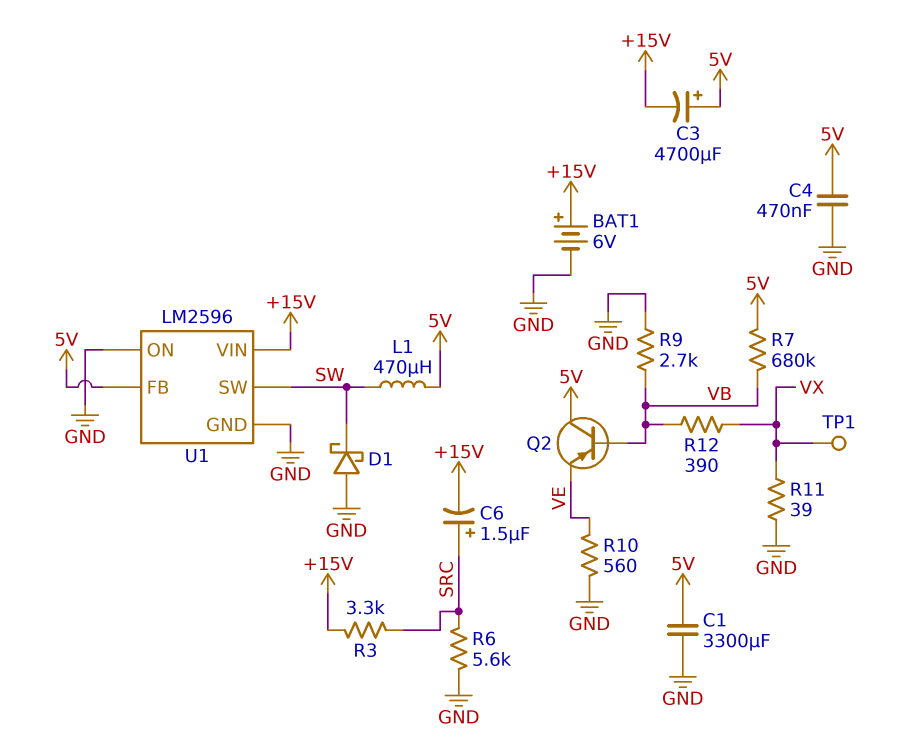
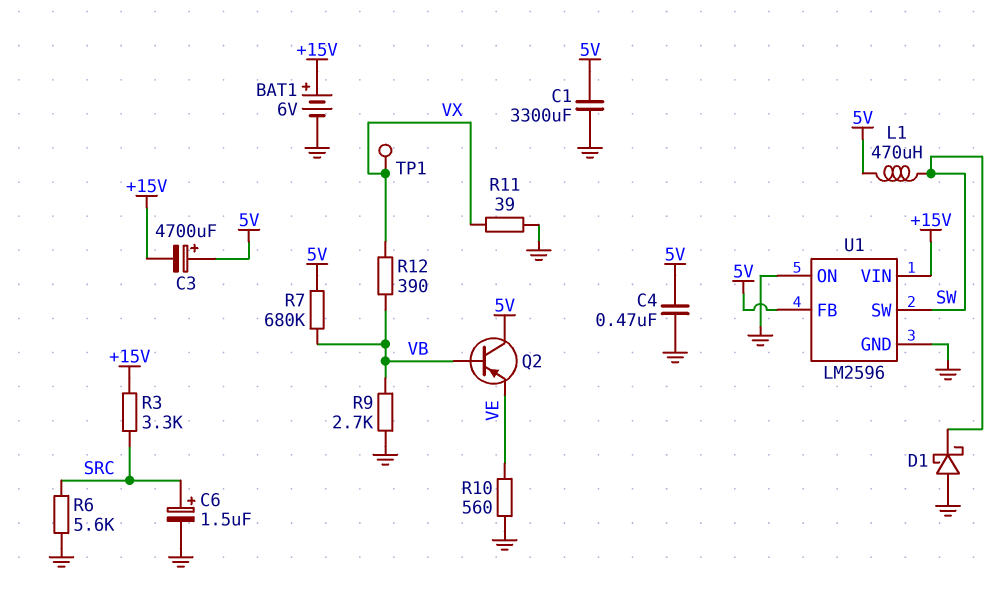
C6: 1.5uF (plus SRC, minus +15V) -> 1.5uF (plus SRC, minus GND)

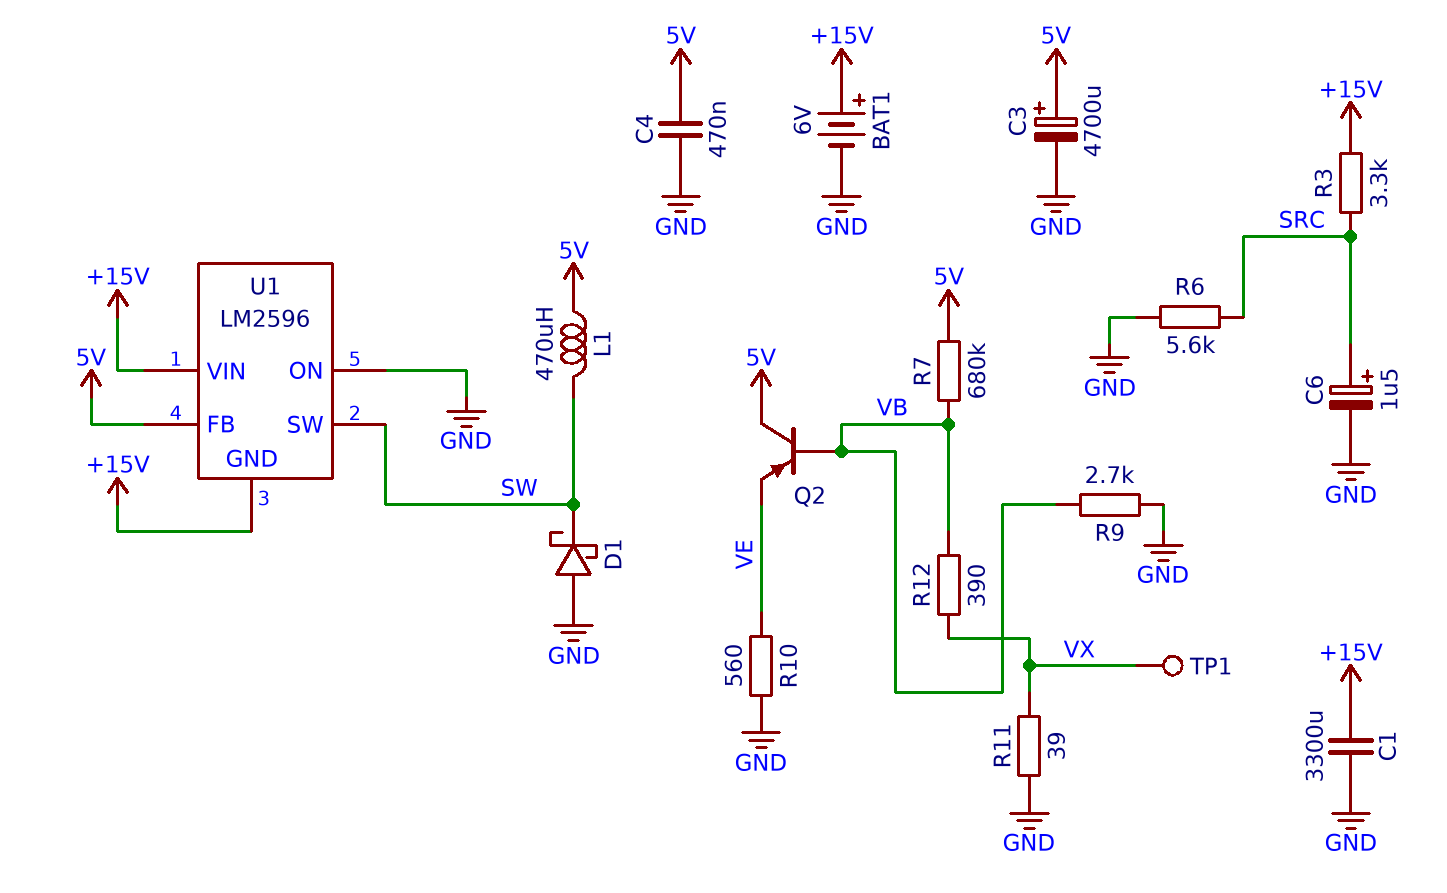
C1: 3300uF (5V, GND) -> 3300uF (+15V, GND)
C3: 4700uF (plus 5V, minus +15V) -> 4700uF (plus 5V, minus GND)
U1 pin GND: GND -> +15V

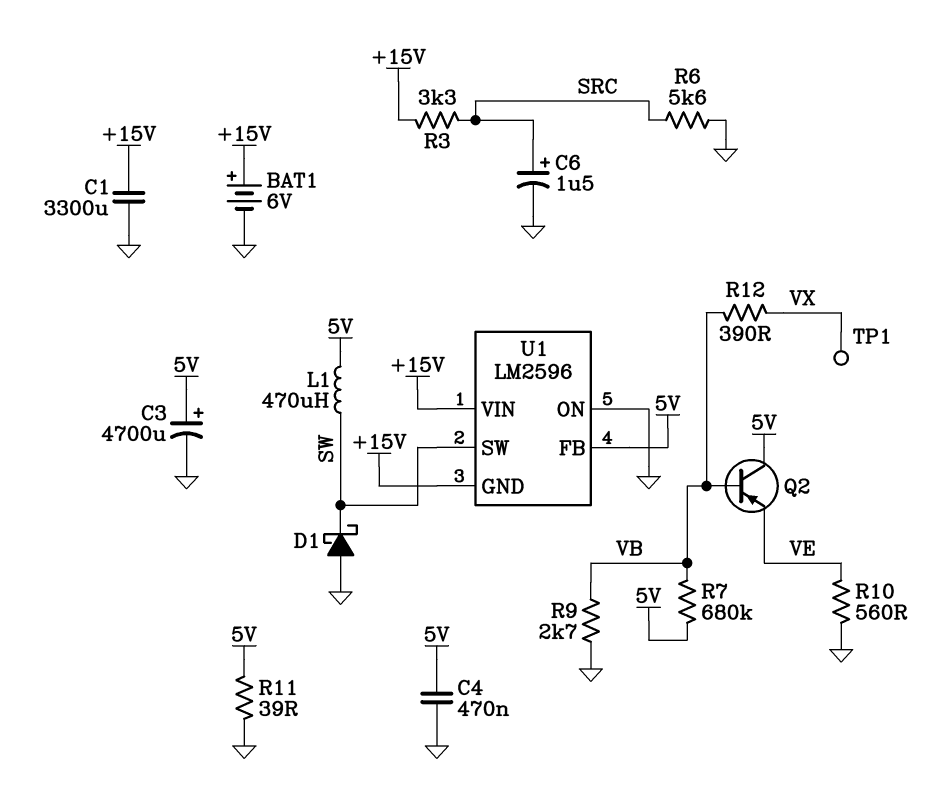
R11: 39 (GND, VX) -> 39 (5V, GND)

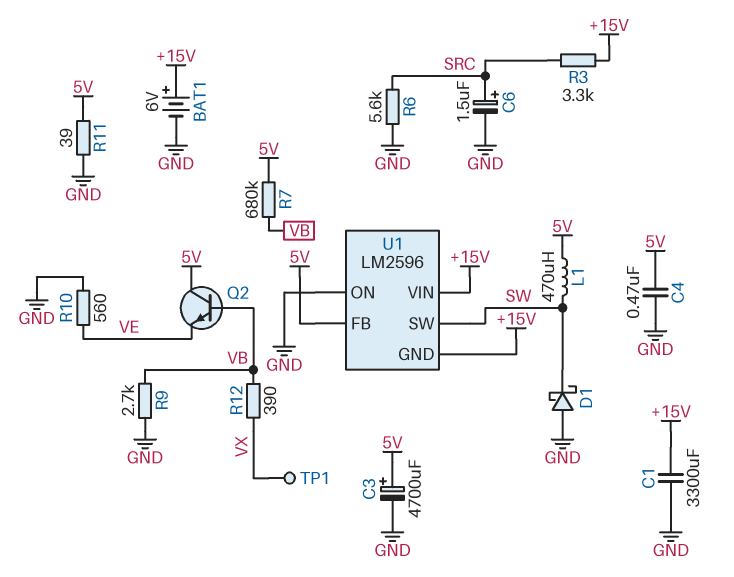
Q2: PNP (B VB, C 5V, E VE) -> NPN (B VB, C 5V, E VE)

